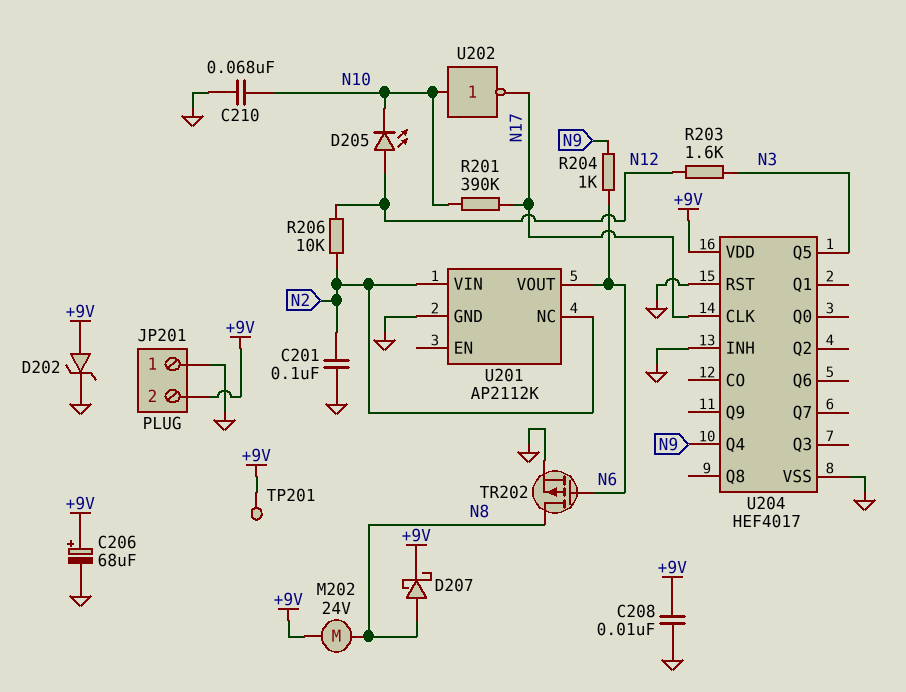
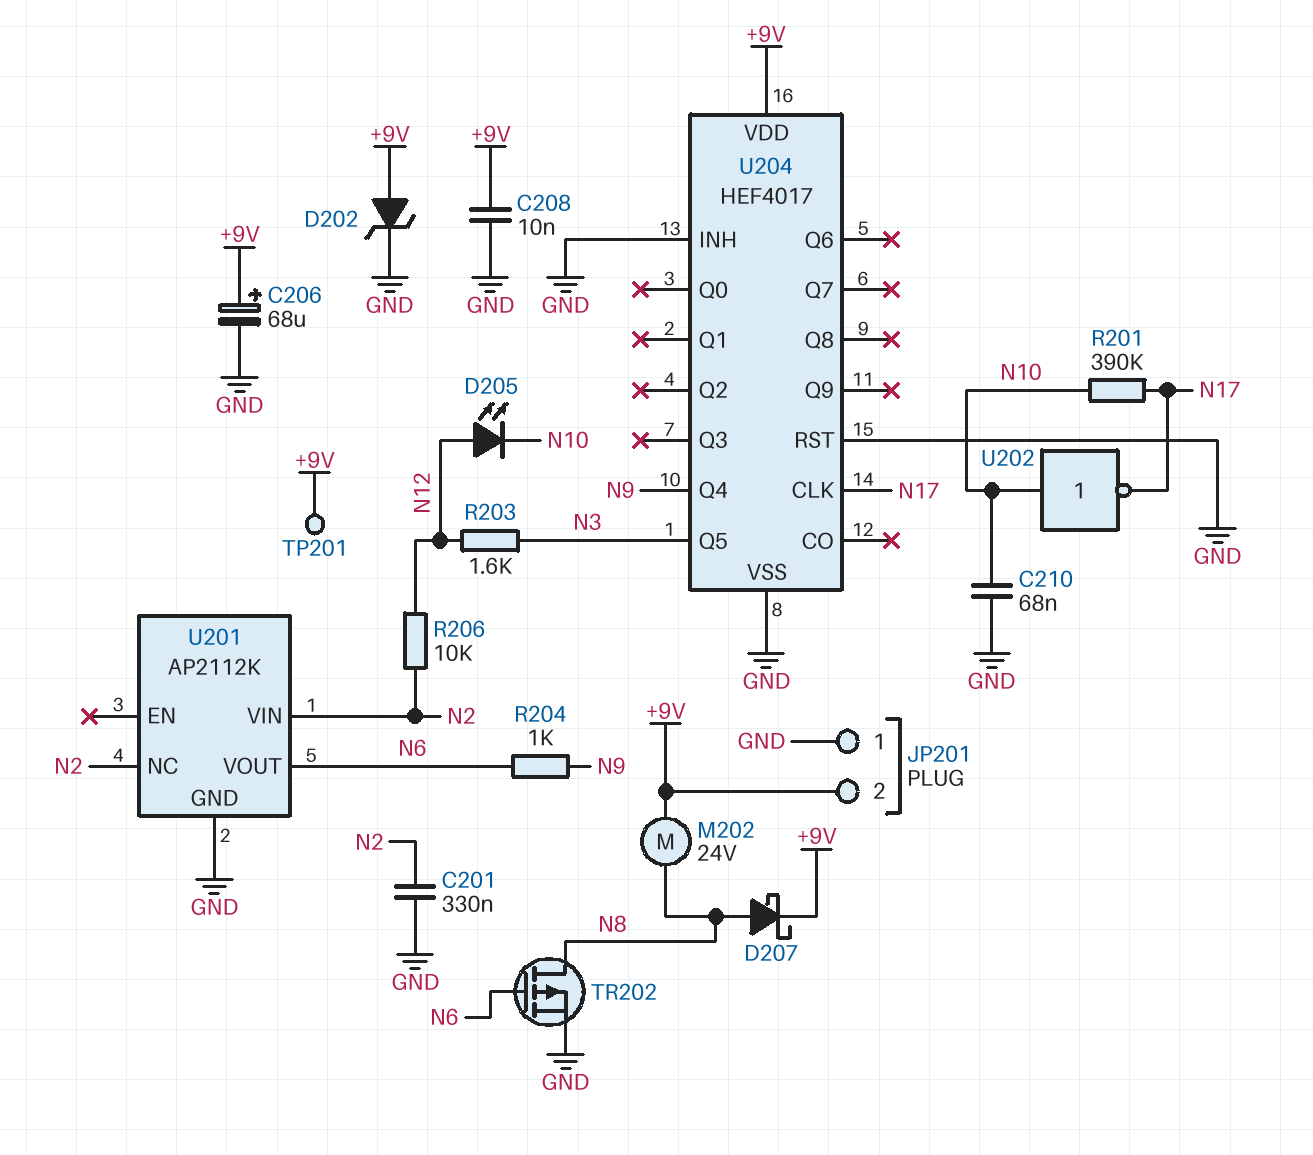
C201: 100nF (GND, N2) -> 330nF (GND, N2)

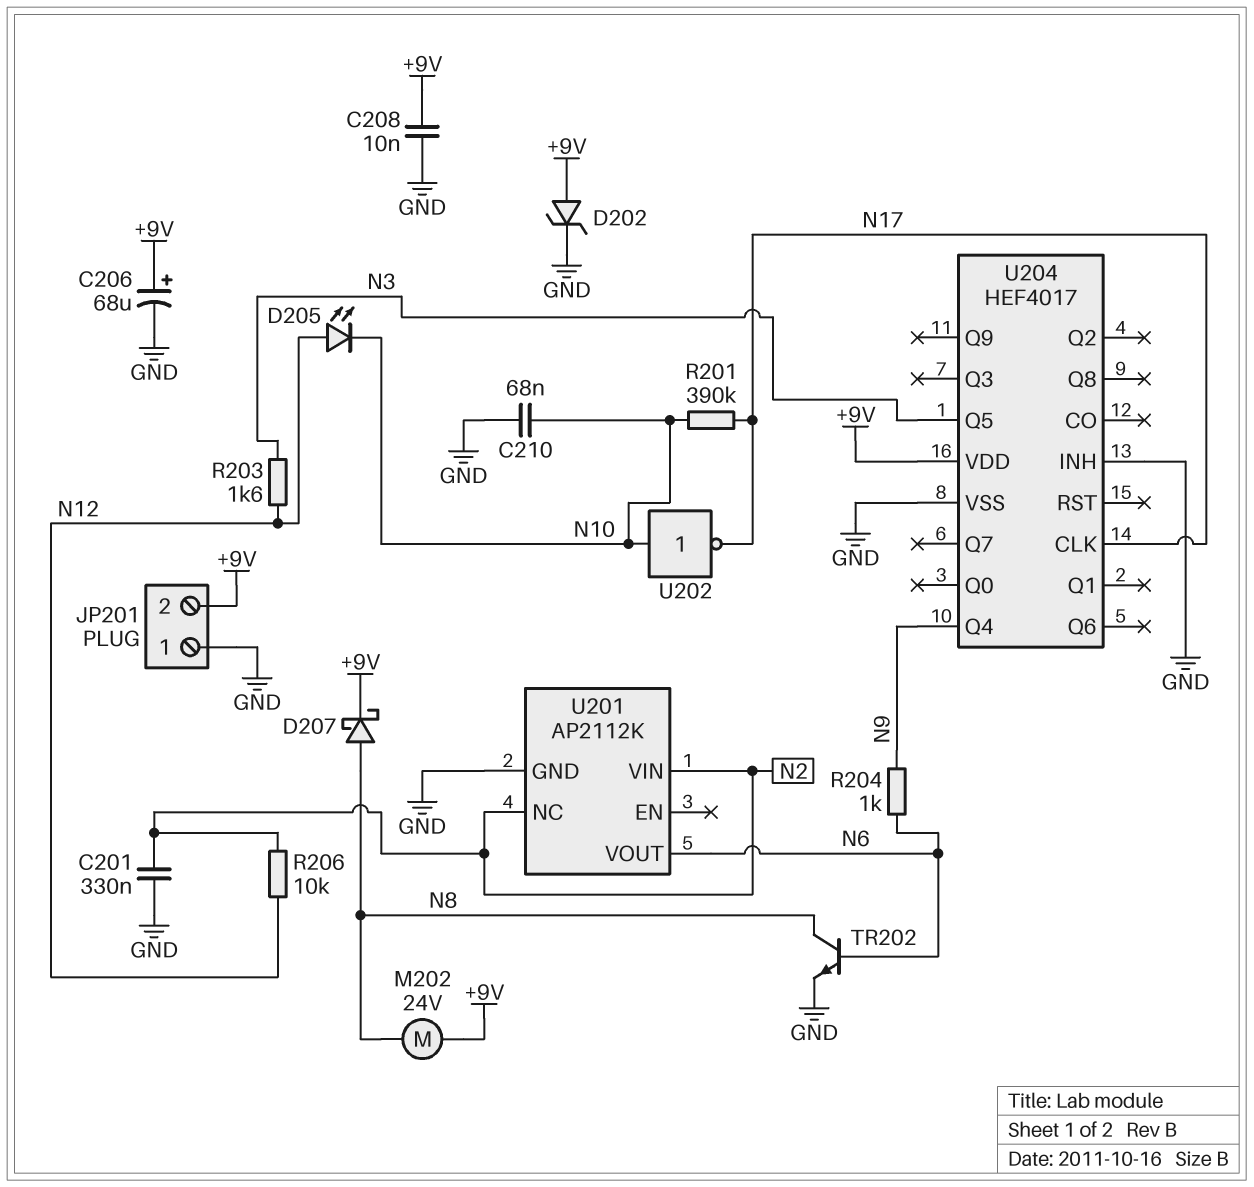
TP201: test point (+9V) -> none
TR202: PMOS (G N6, D N8, S GND) -> NPN (B N6, C N8, E GND)
U204 pin RST: GND -> none

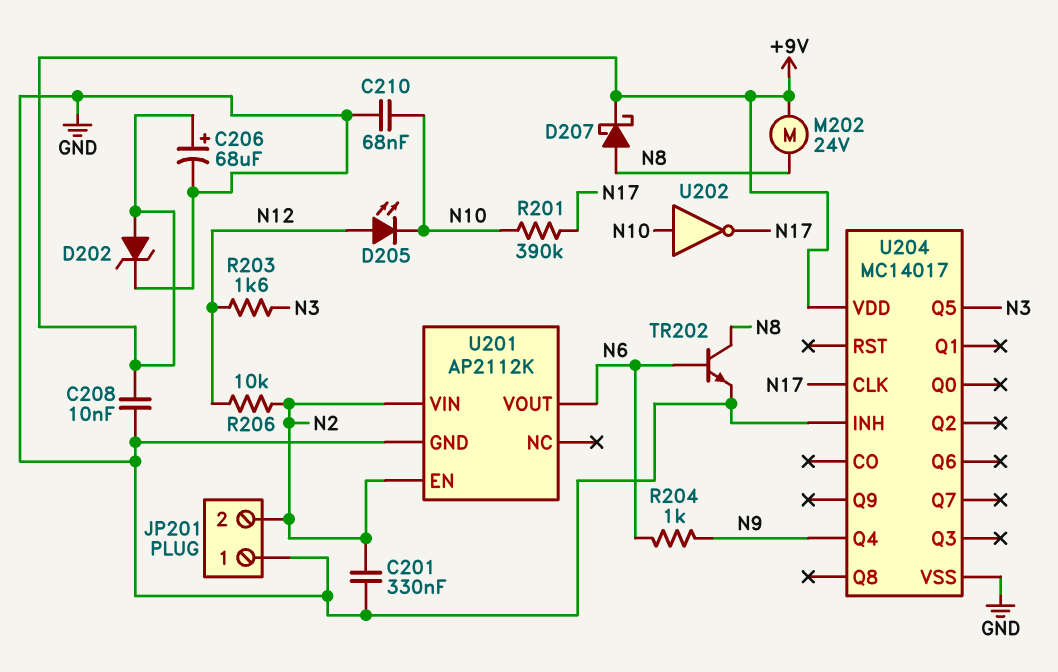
JP201 pin 2: +9V -> N2
U201 pin EN: none -> N2
U201 pin NC: N2 -> none
U204: HEF4017 -> MC14017

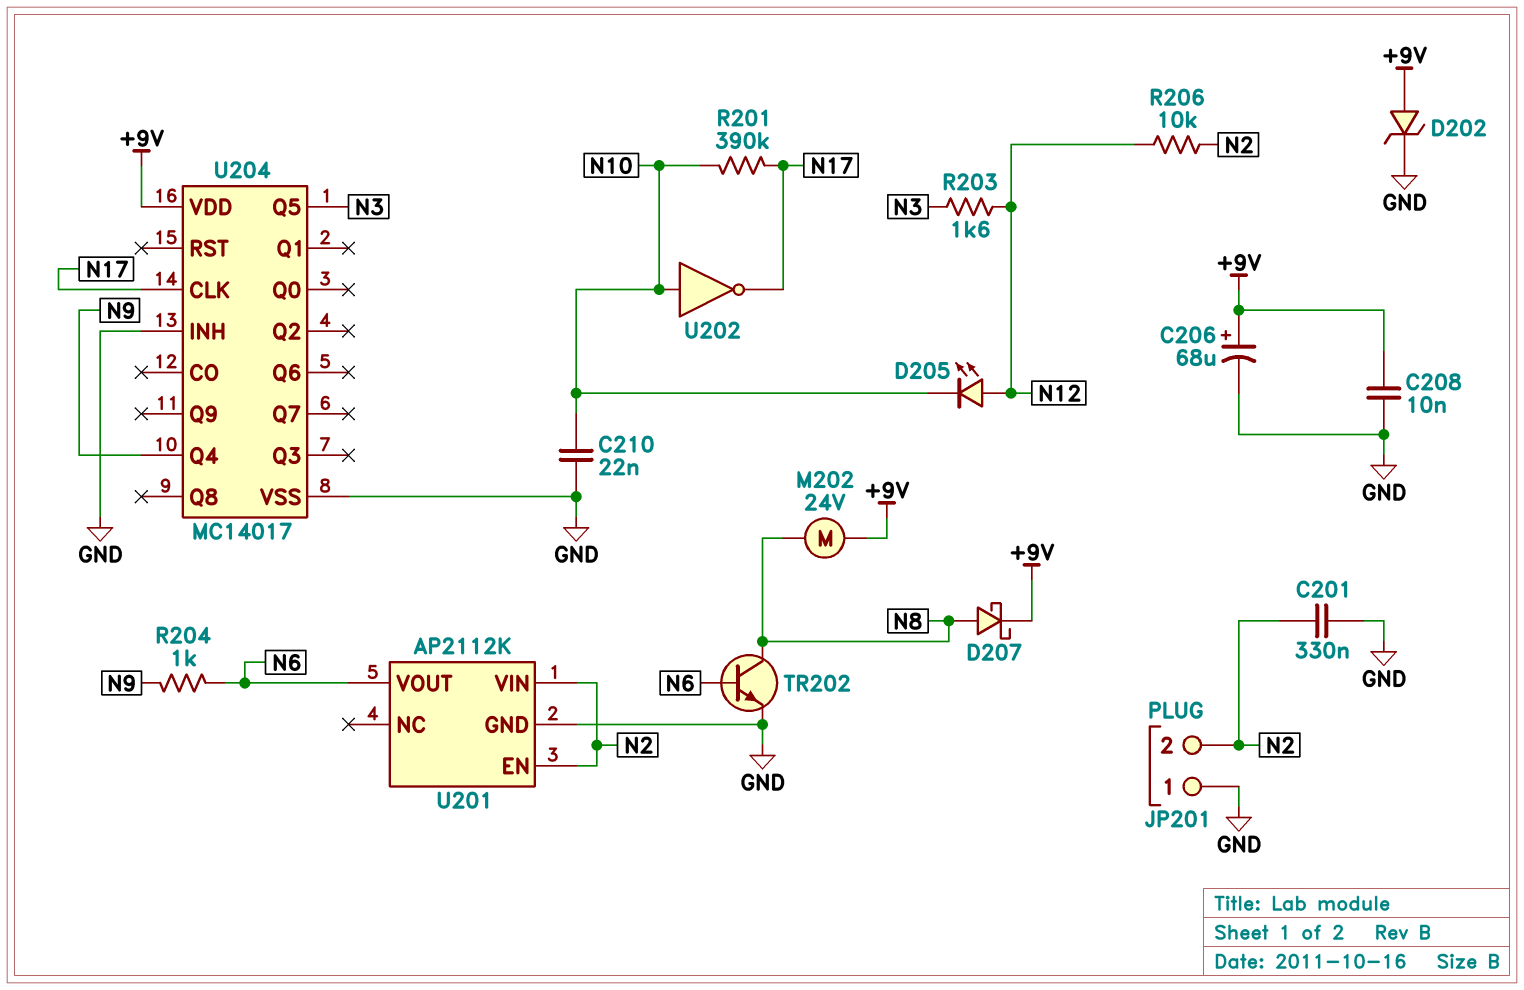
C210: 68nF (GND, N10) -> 22nF (GND, N10)

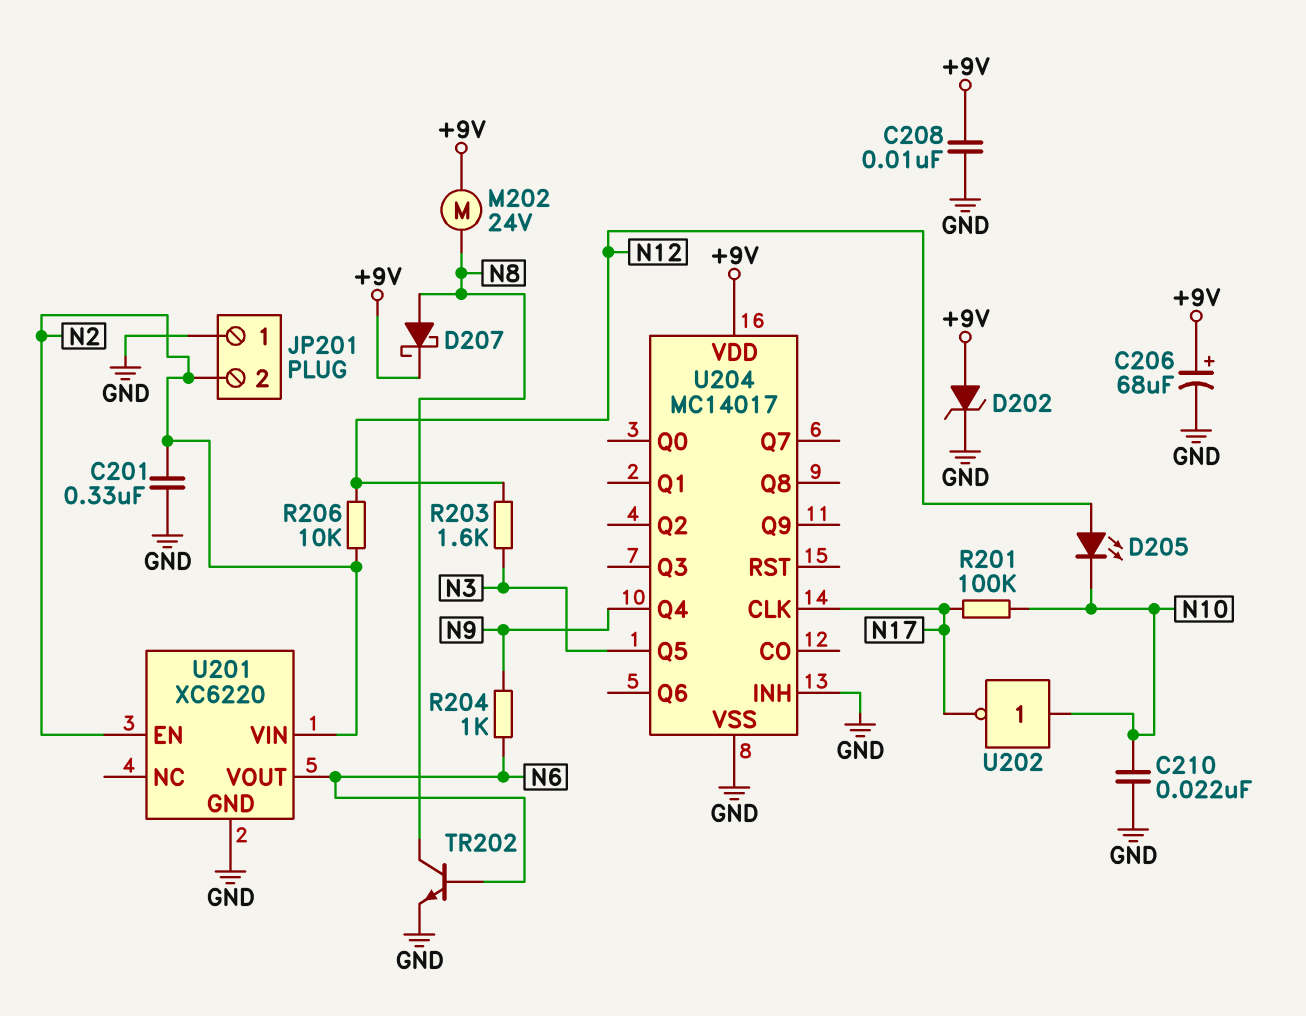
R201: 390k (N10, N17) -> 100k (N10, N17)
U201: AP2112K -> XC6220

